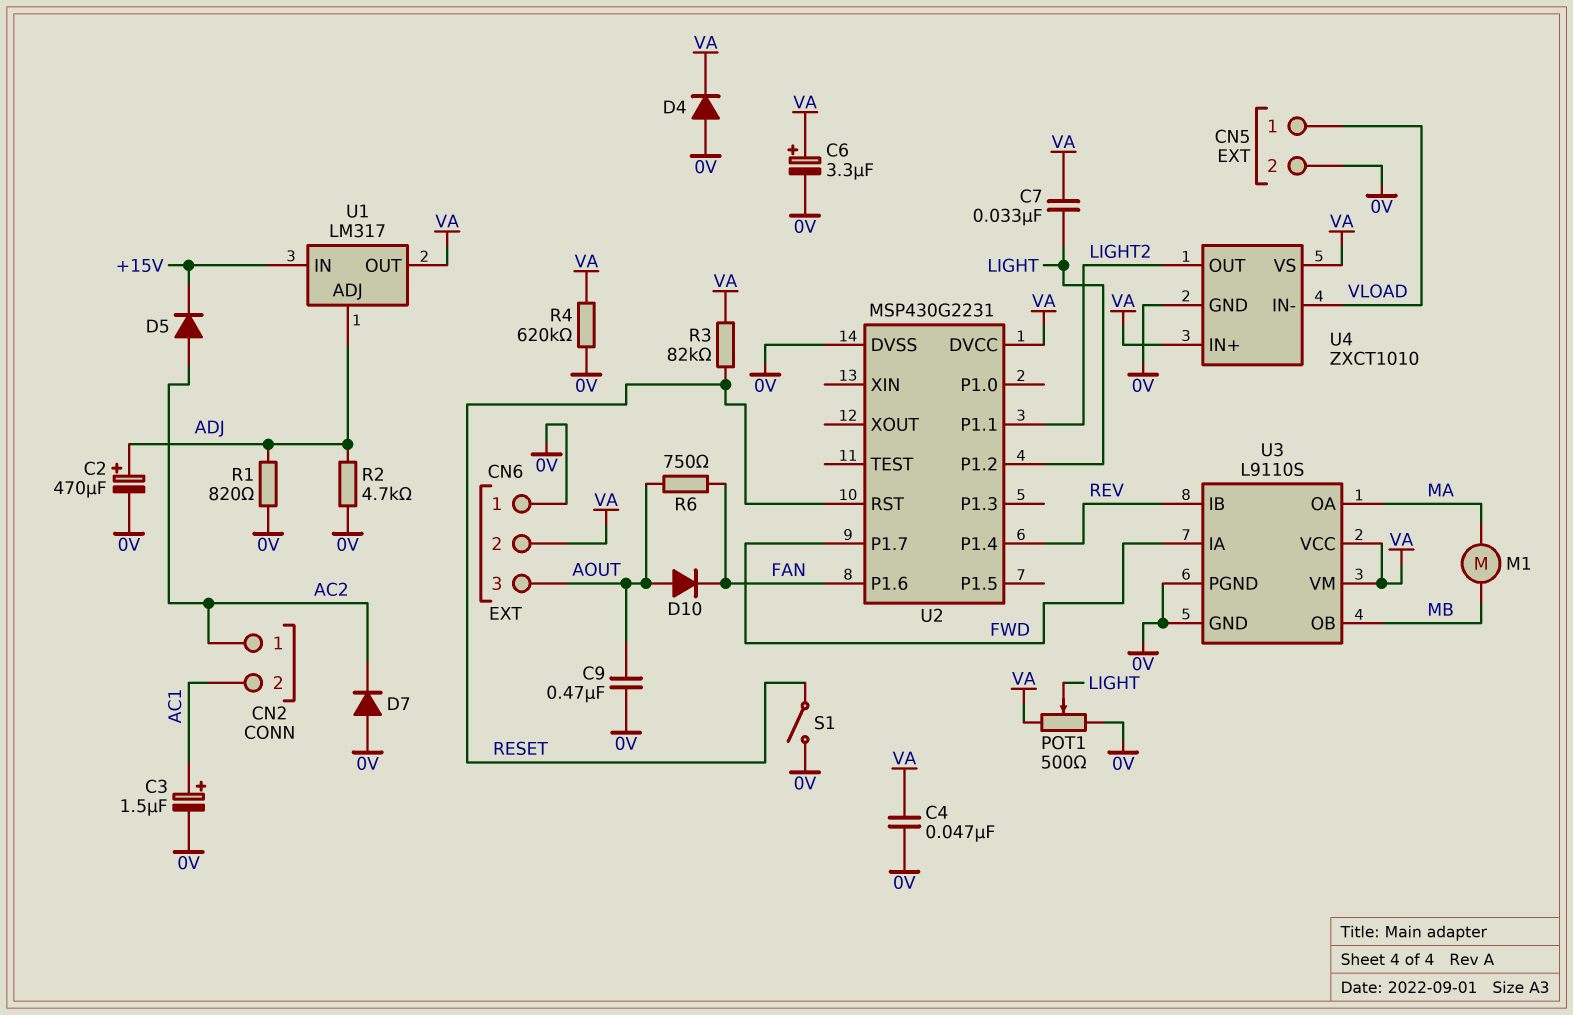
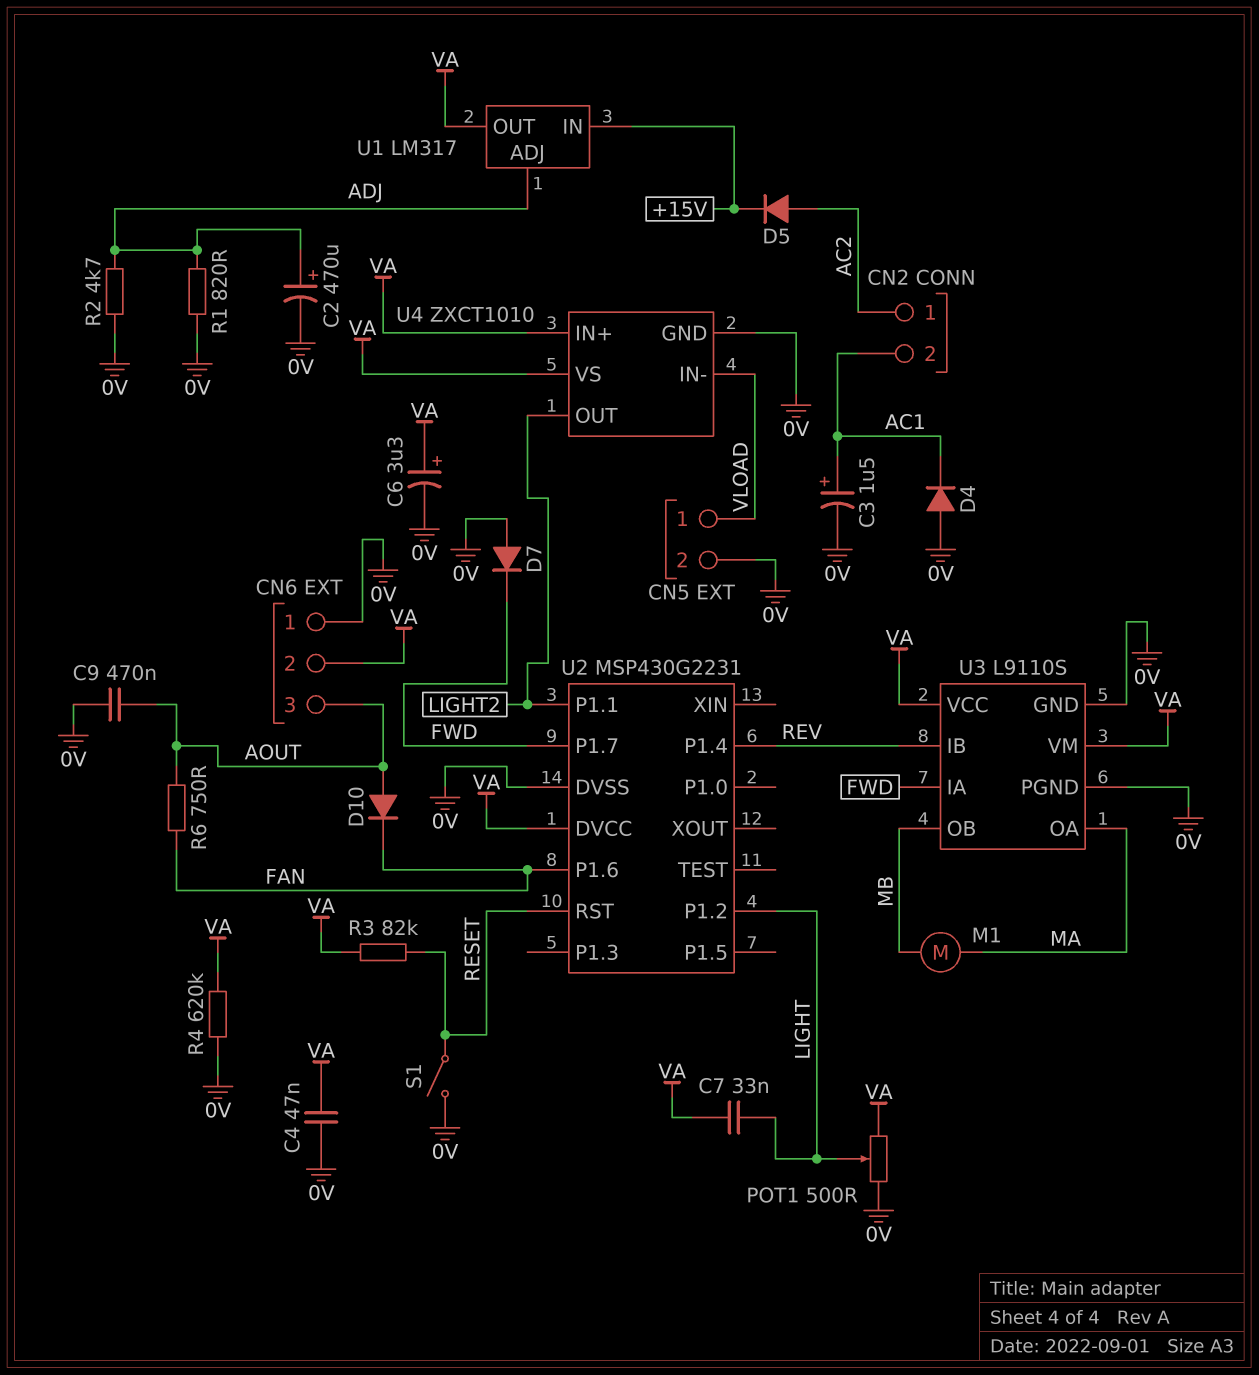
D4: diode (A 0V, K VA) -> diode (A 0V, K AC1)
D7: diode (A 0V, K AC2) -> diode (A 0V, K FWD)

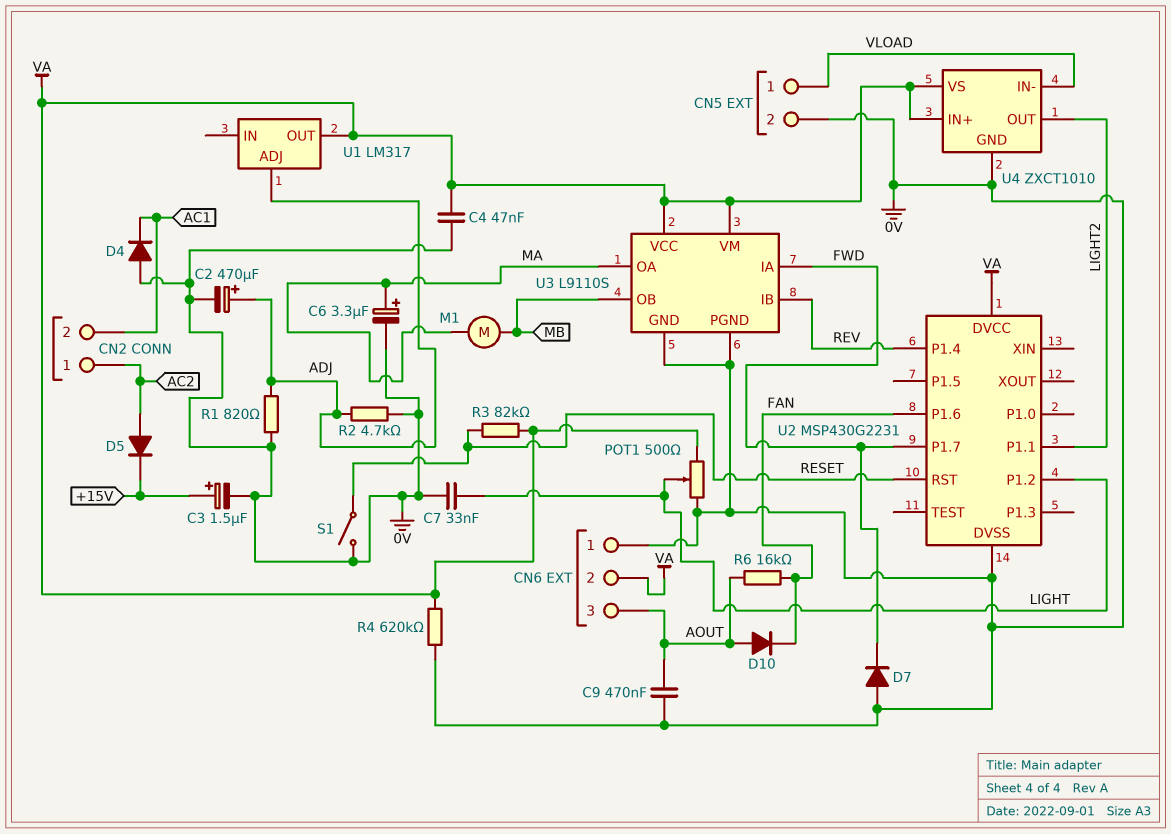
C3: 1.5uF (plus AC1, minus 0V) -> 1.5uF (plus +15V, minus 0V)
C6: 3.3uF (plus VA, minus 0V) -> 3.3uF (plus MA, minus 0V)
C7: 33nF (LIGHT, VA) -> 33nF (0V, LIGHT)
R6: 750 (AOUT, FAN) -> 16k (AOUT, FAN)
U1 pin IN: +15V -> none

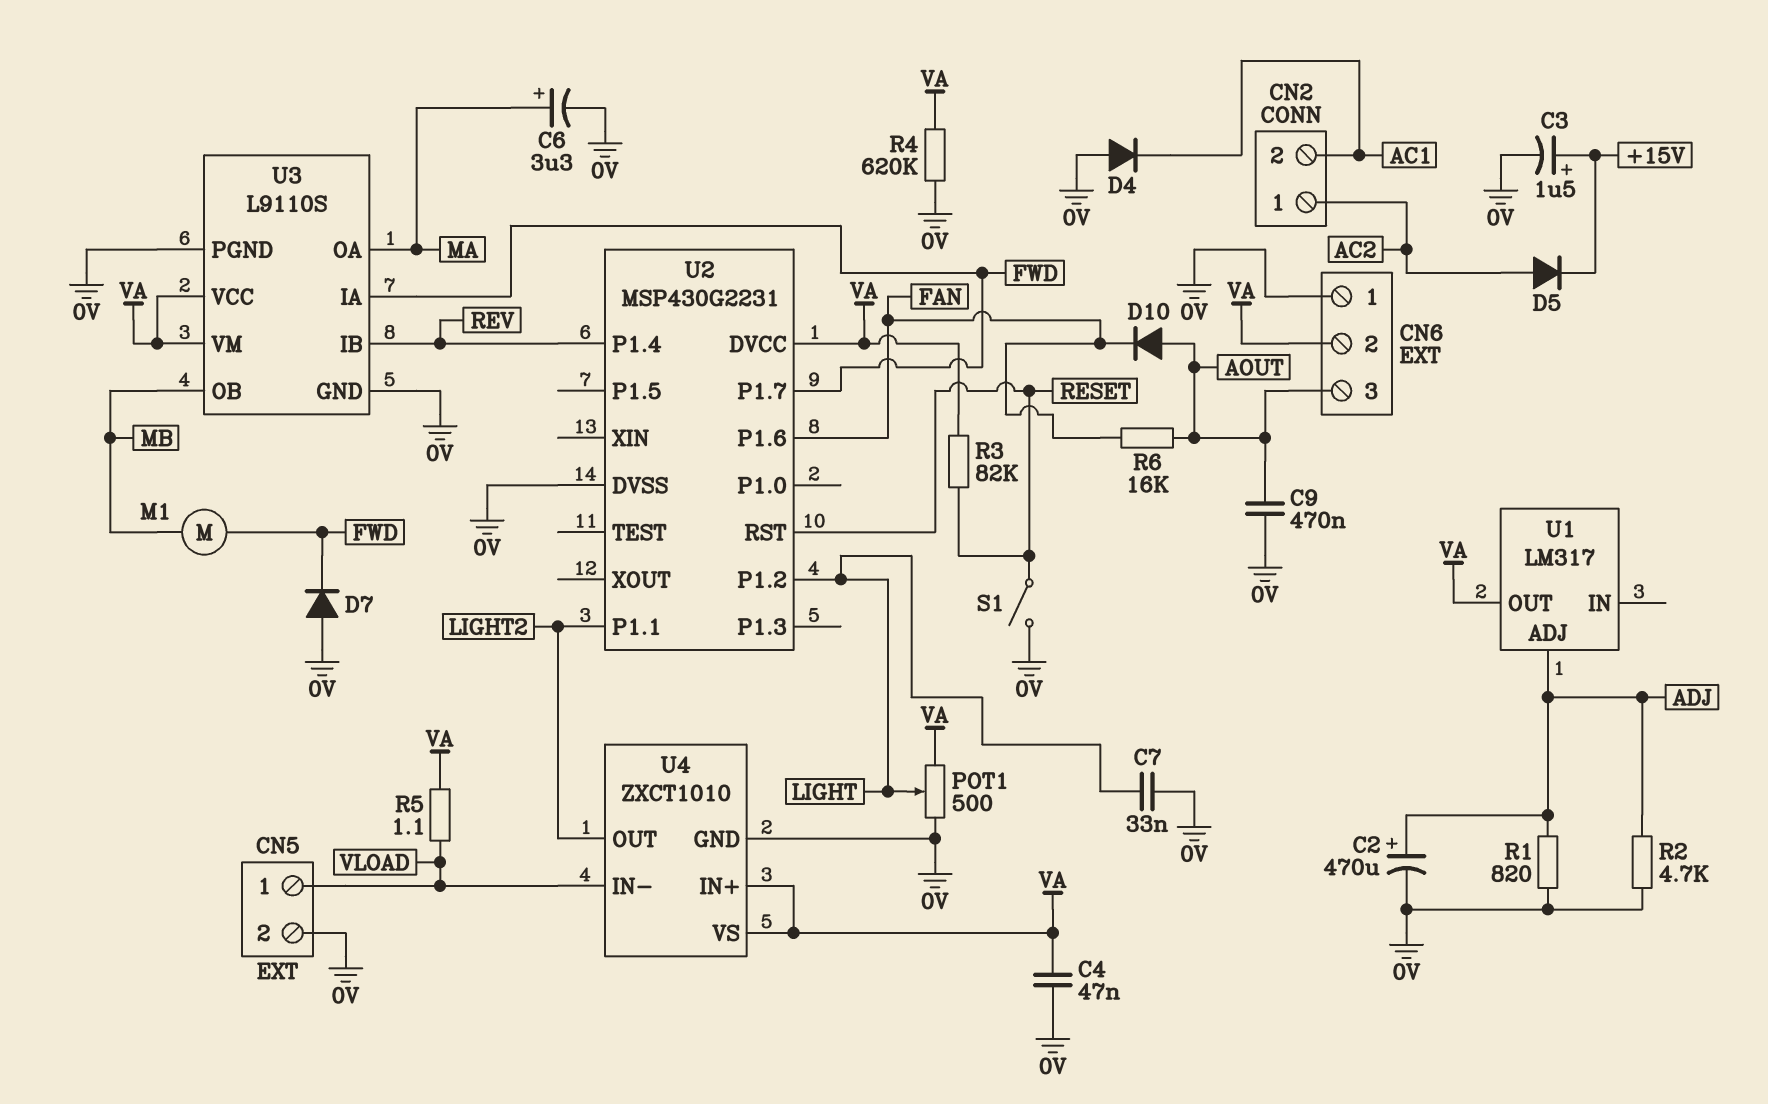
M1: motor (MA, MB) -> motor (FWD, MB)
R5: none -> 1.1 (VA, VLOAD)

